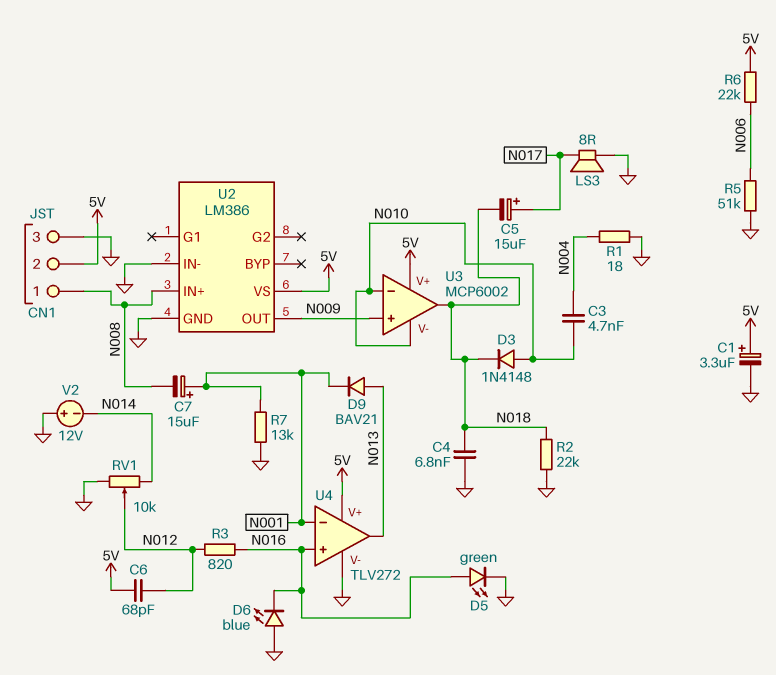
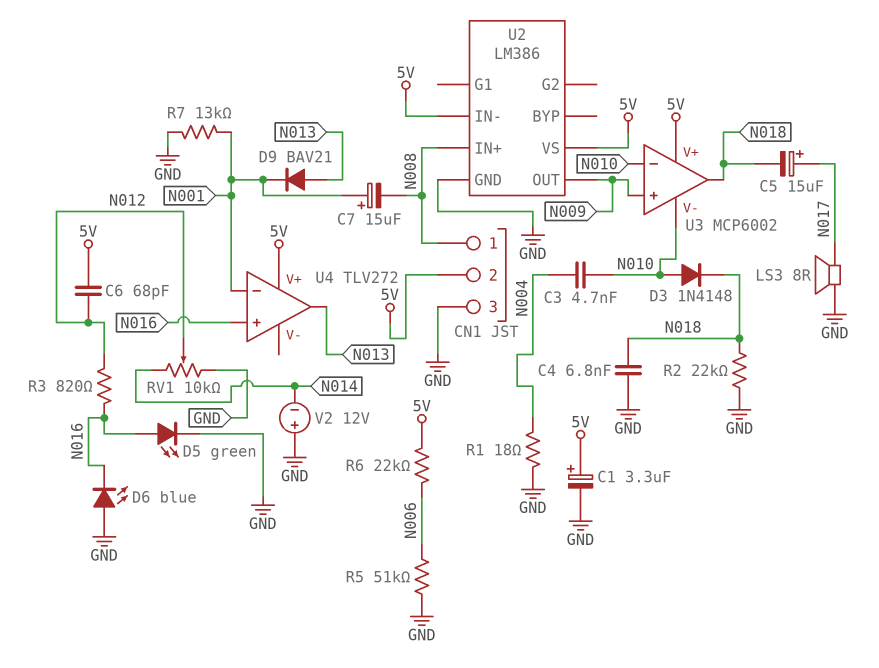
U2 pin IN-: GND -> 5V
U4 pin V-: GND -> none

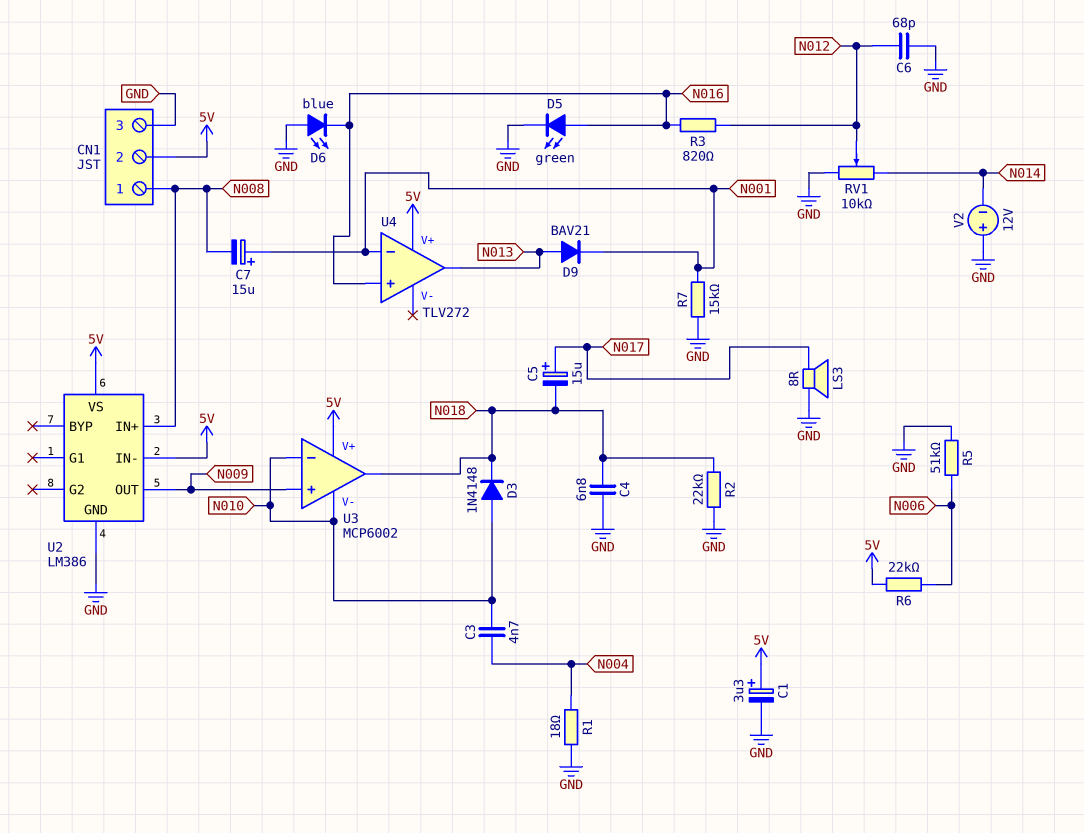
C6: 68pF (5V, N012) -> 68pF (GND, N012)
R7: 13k (GND, N001) -> 15k (GND, N001)

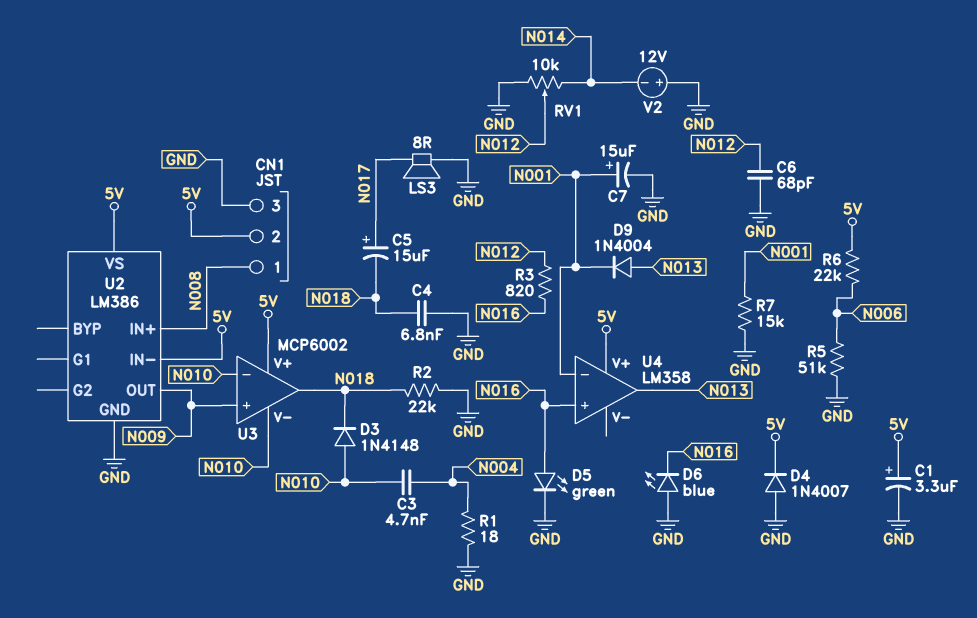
C7: 15uF (plus N001, minus N008) -> 15uF (plus N001, minus GND)
D4: none -> diode 1N4007 (A GND, K 5V)
D9: diode BAV21 (A N013, K N001) -> diode 1N4004 (A N013, K N001)
U4: TLV272 -> LM358

